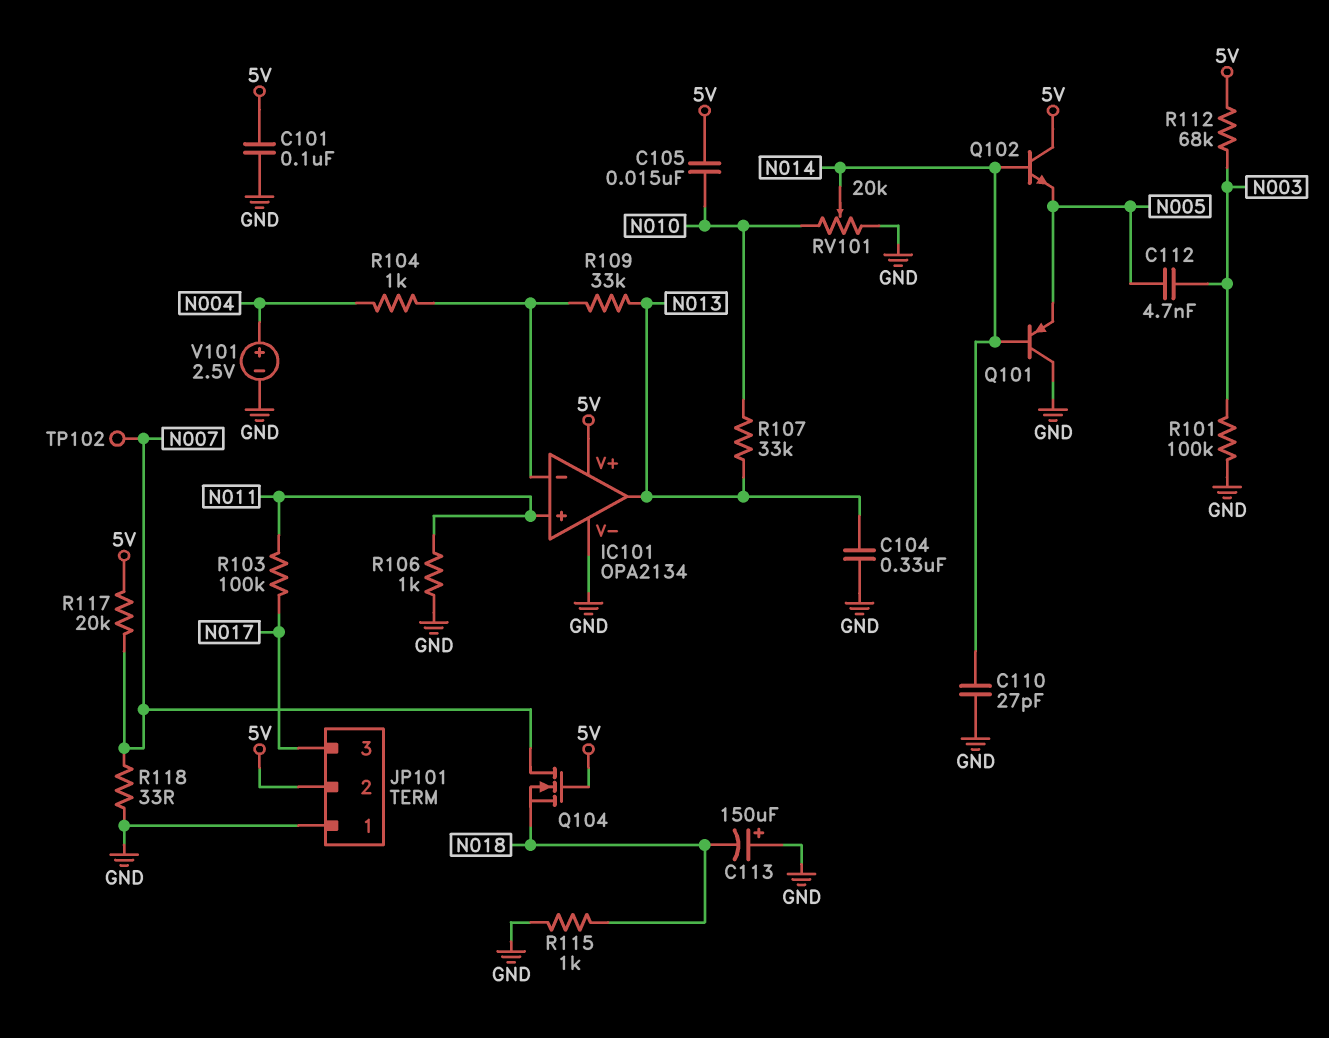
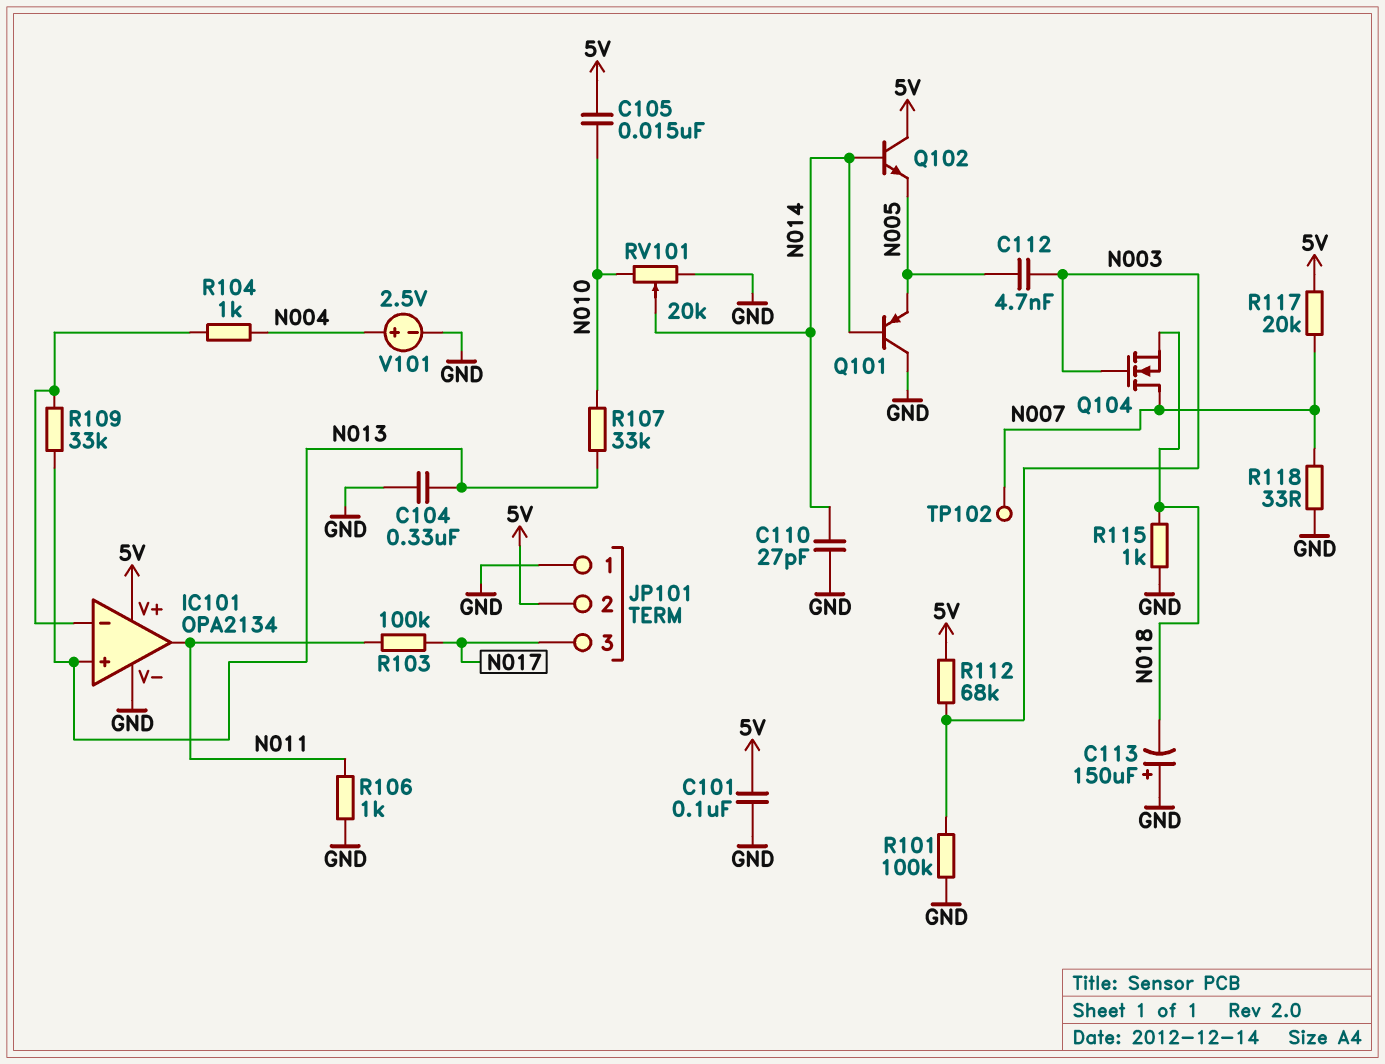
IC101 pin in+: N011 -> N013
IC101 pin out: N013 -> N011
Q104: NMOS (G 5V, D N007, S N018) -> NMOS (G N003, D N007, S N018)

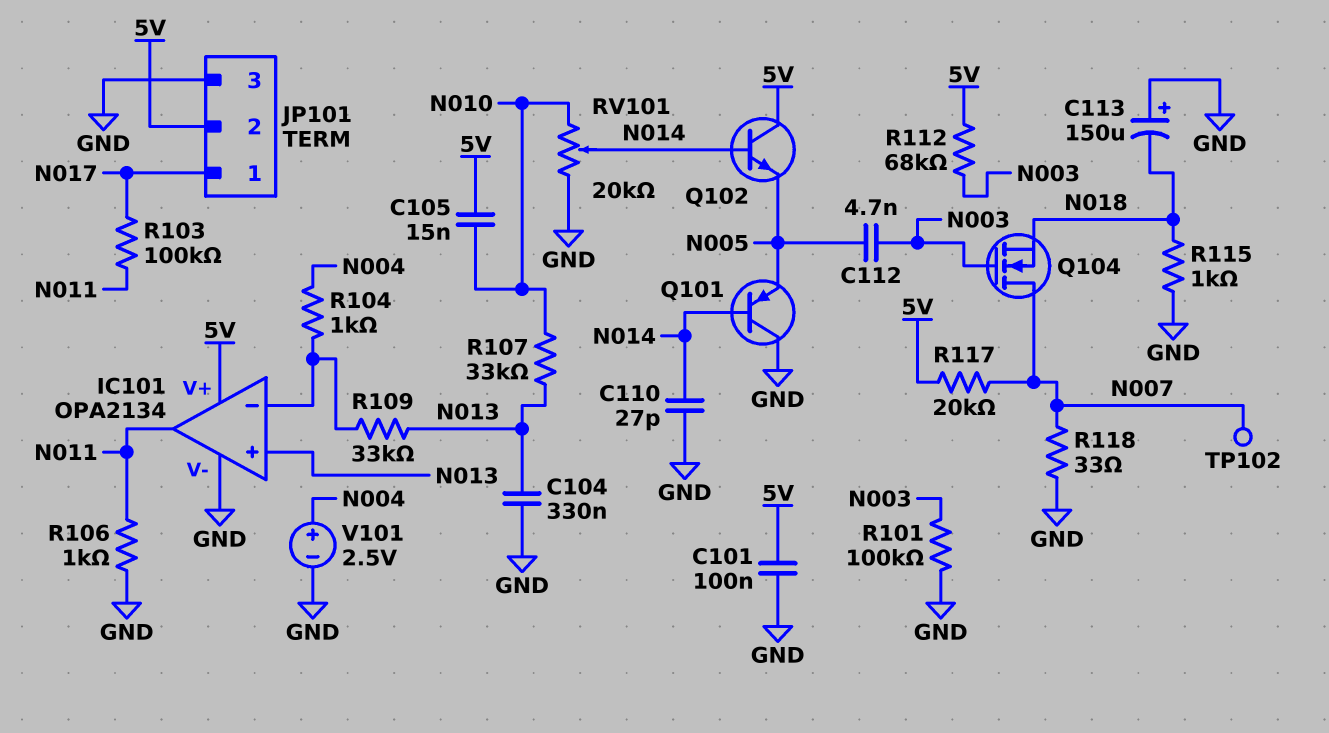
JP101 pin 1: GND -> N017
JP101 pin 3: N017 -> GND

